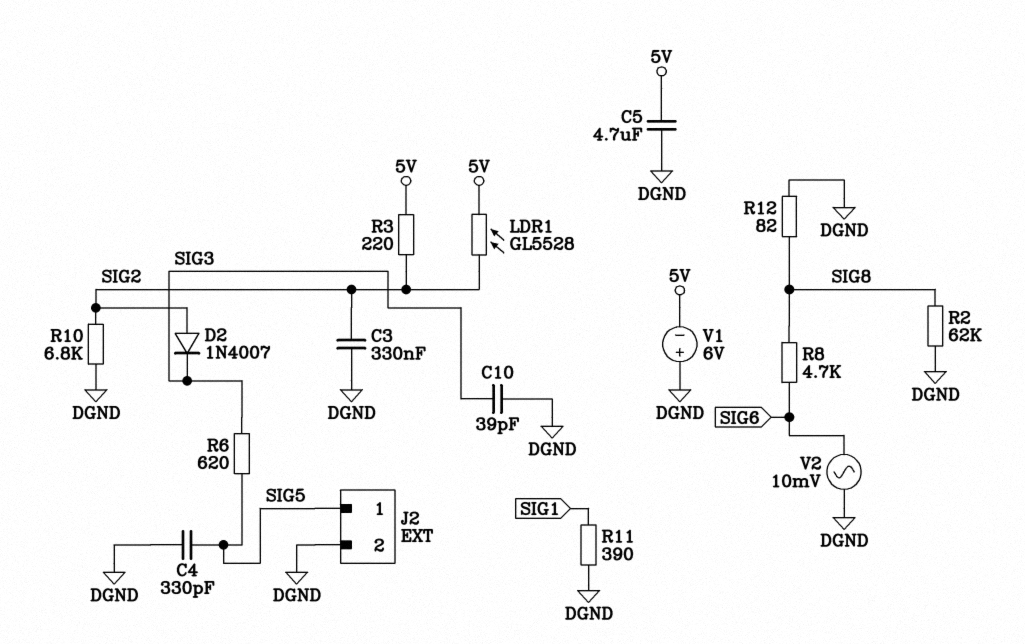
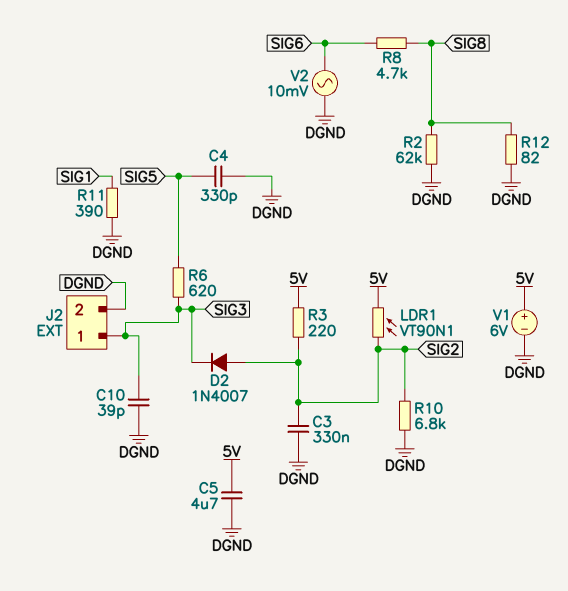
J2 pin 1: SIG5 -> SIG3
LDR1: GL5528 (5V, SIG2) -> VT90N1 (5V, SIG2)
V1: 6V (plus DGND, minus 5V) -> 6V (plus 5V, minus DGND)

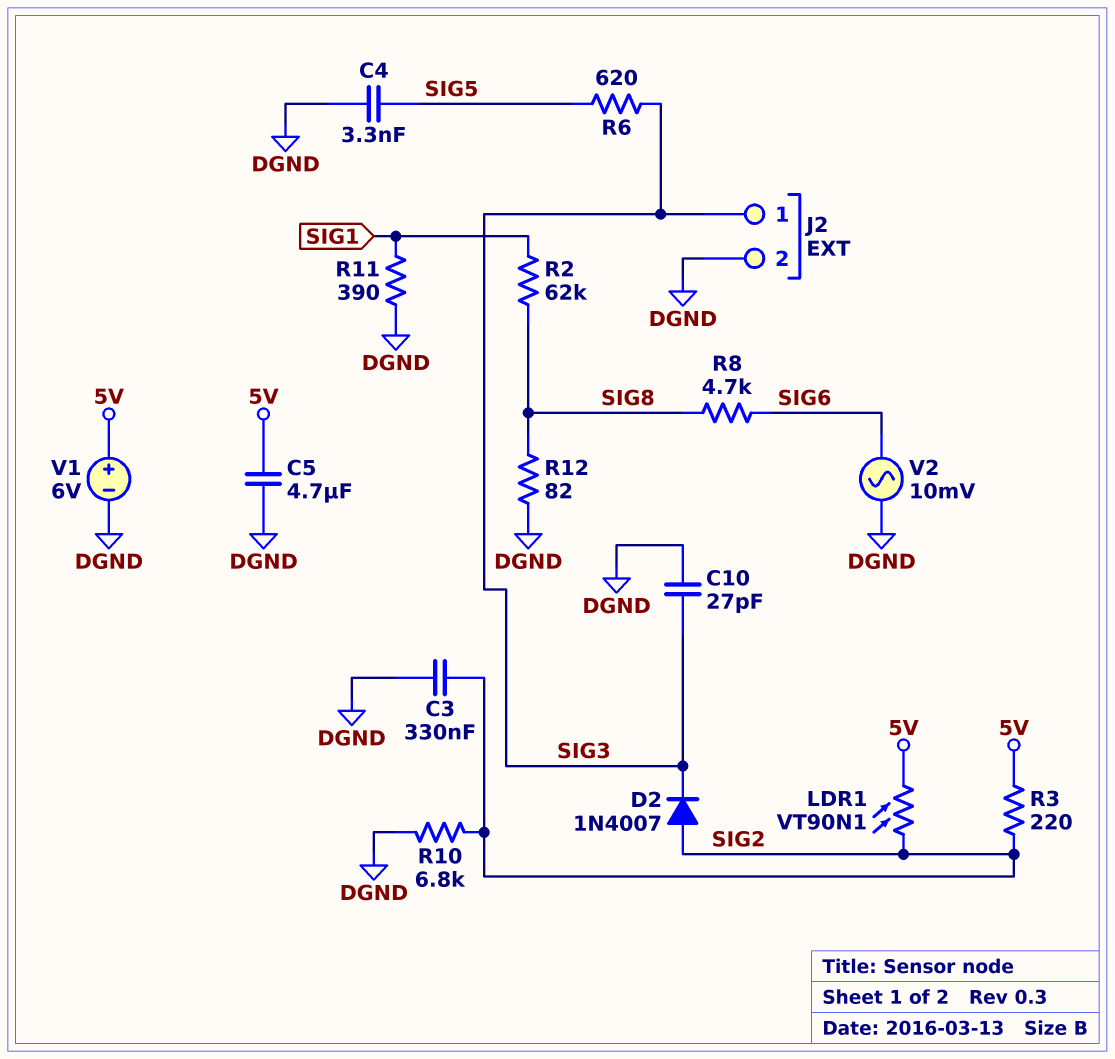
C4: 330pF (DGND, SIG5) -> 3.3nF (DGND, SIG5)
C10: 39pF (DGND, SIG3) -> 27pF (DGND, SIG3)
R2: 62k (DGND, SIG8) -> 62k (SIG1, SIG8)

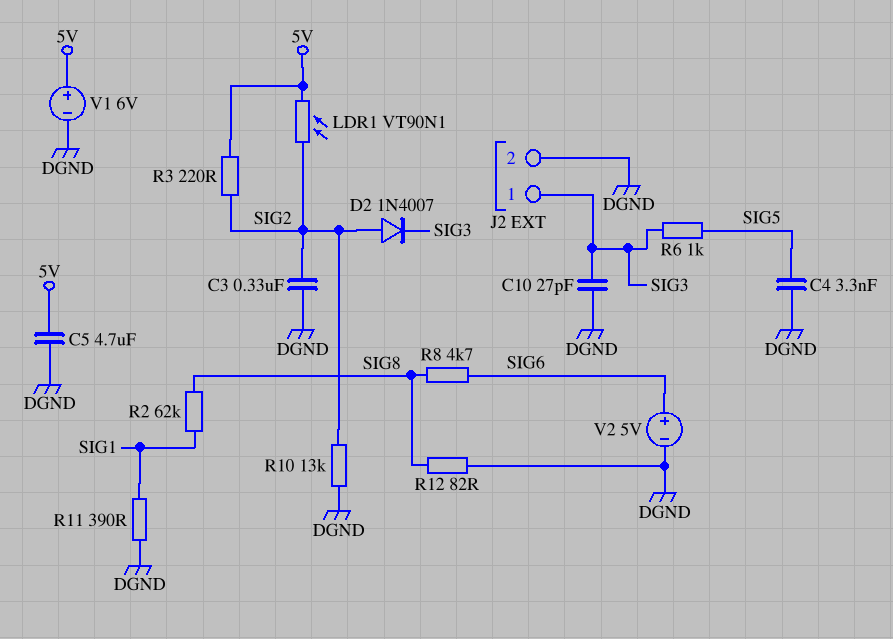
R6: 620 (SIG3, SIG5) -> 1k (SIG3, SIG5)
R10: 6.8k (DGND, SIG2) -> 13k (DGND, SIG2)
V2: AC 10mV (DGND, SIG6) -> 5V (plus SIG6, minus DGND)

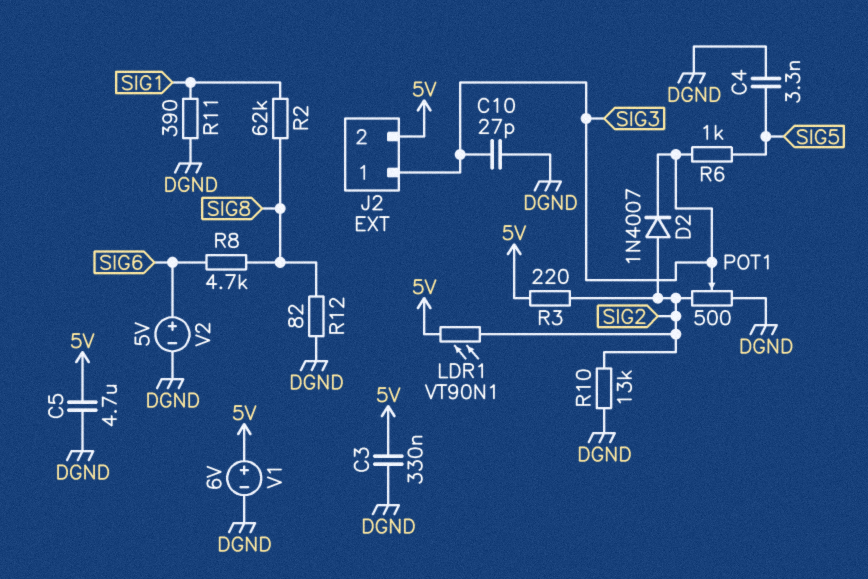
C3: 330nF (DGND, SIG2) -> 330nF (5V, DGND)
J2 pin 2: DGND -> 5V
POT1: none -> 500 (DGND, SIG2, wiper SIG3)

